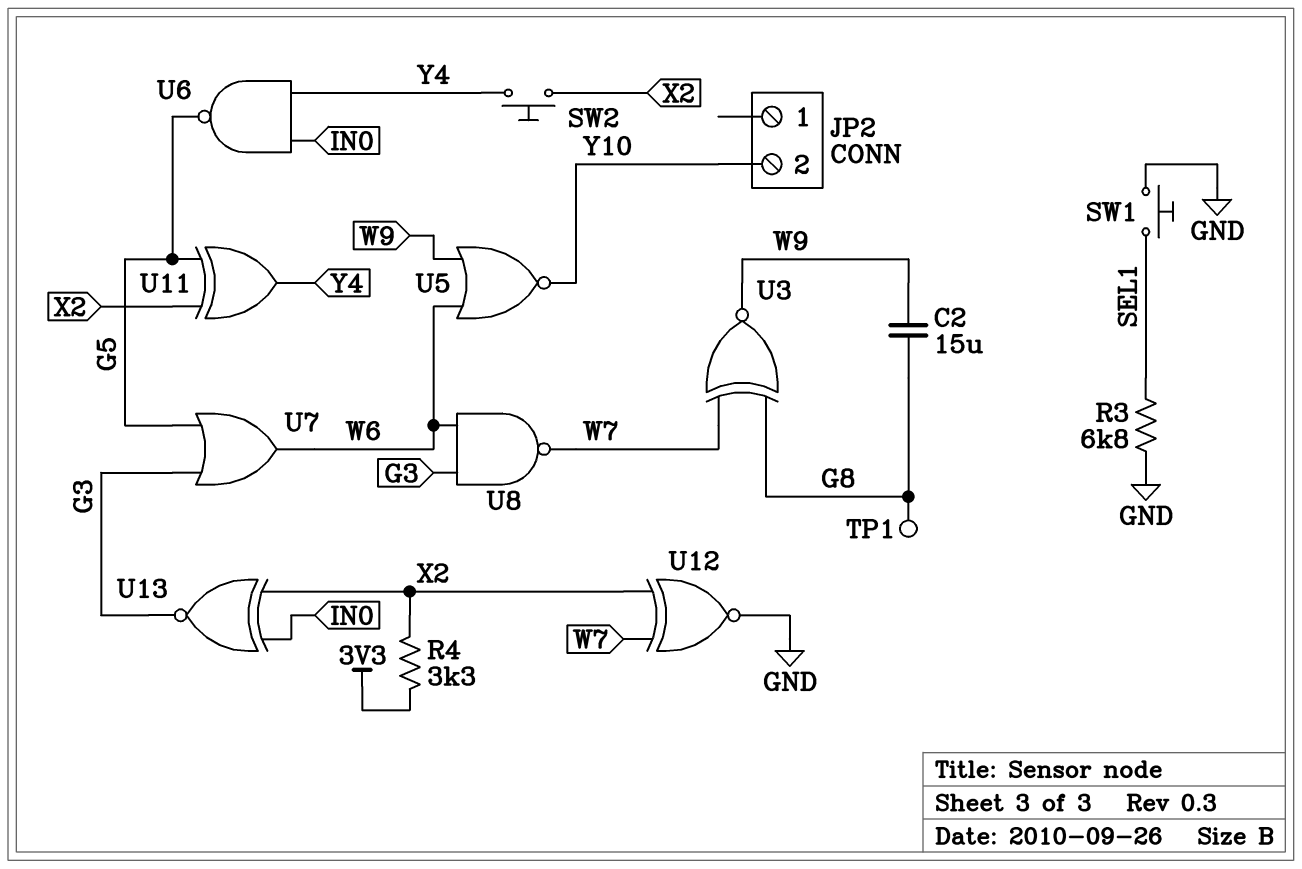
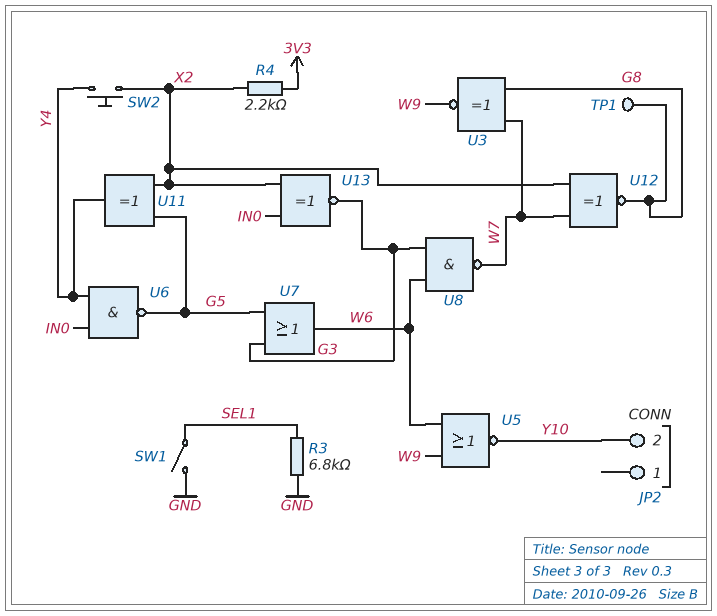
C2: 15uF (G8, W9) -> none
R4: 3.3k (3V3, X2) -> 2.2k (3V3, X2)
SW1: button (GND, SEL1) -> switch (GND, SEL1)
U12: XNOR (in W7, in X2, out GND) -> XNOR (in W7, in X2, out G8)

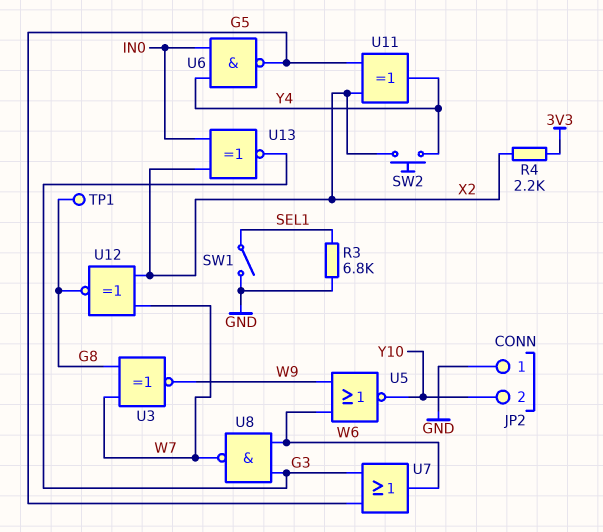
JP2 pin 1: none -> GND

